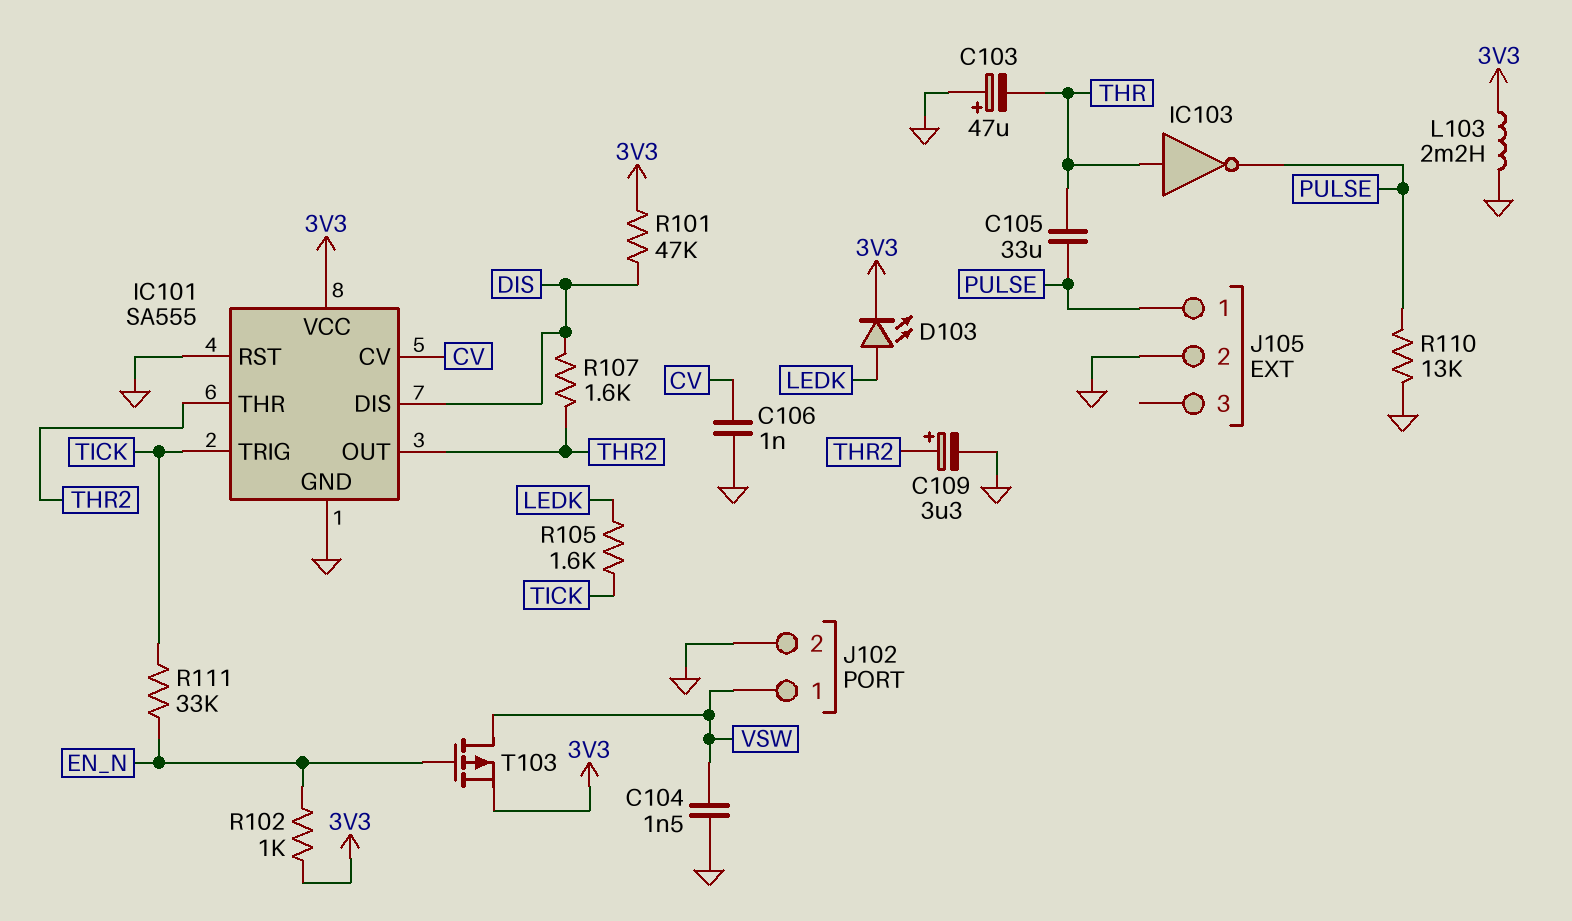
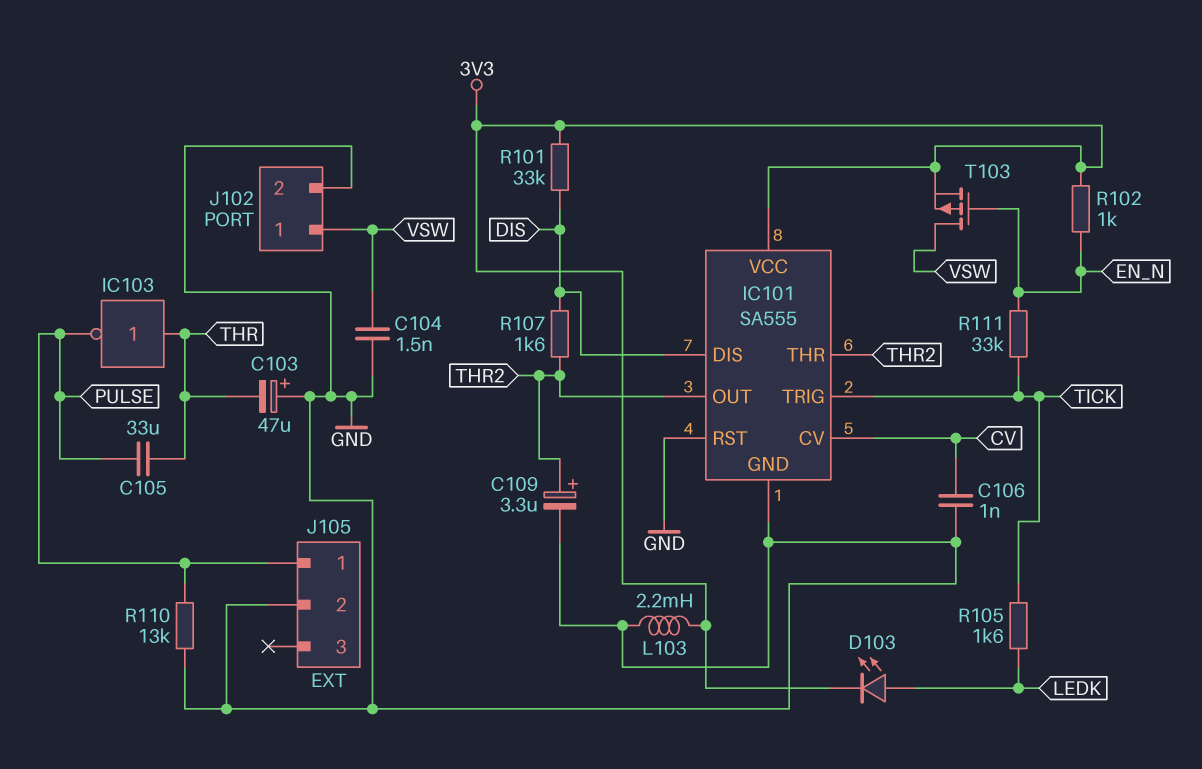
R101: 47k (3V3, DIS) -> 33k (3V3, DIS)

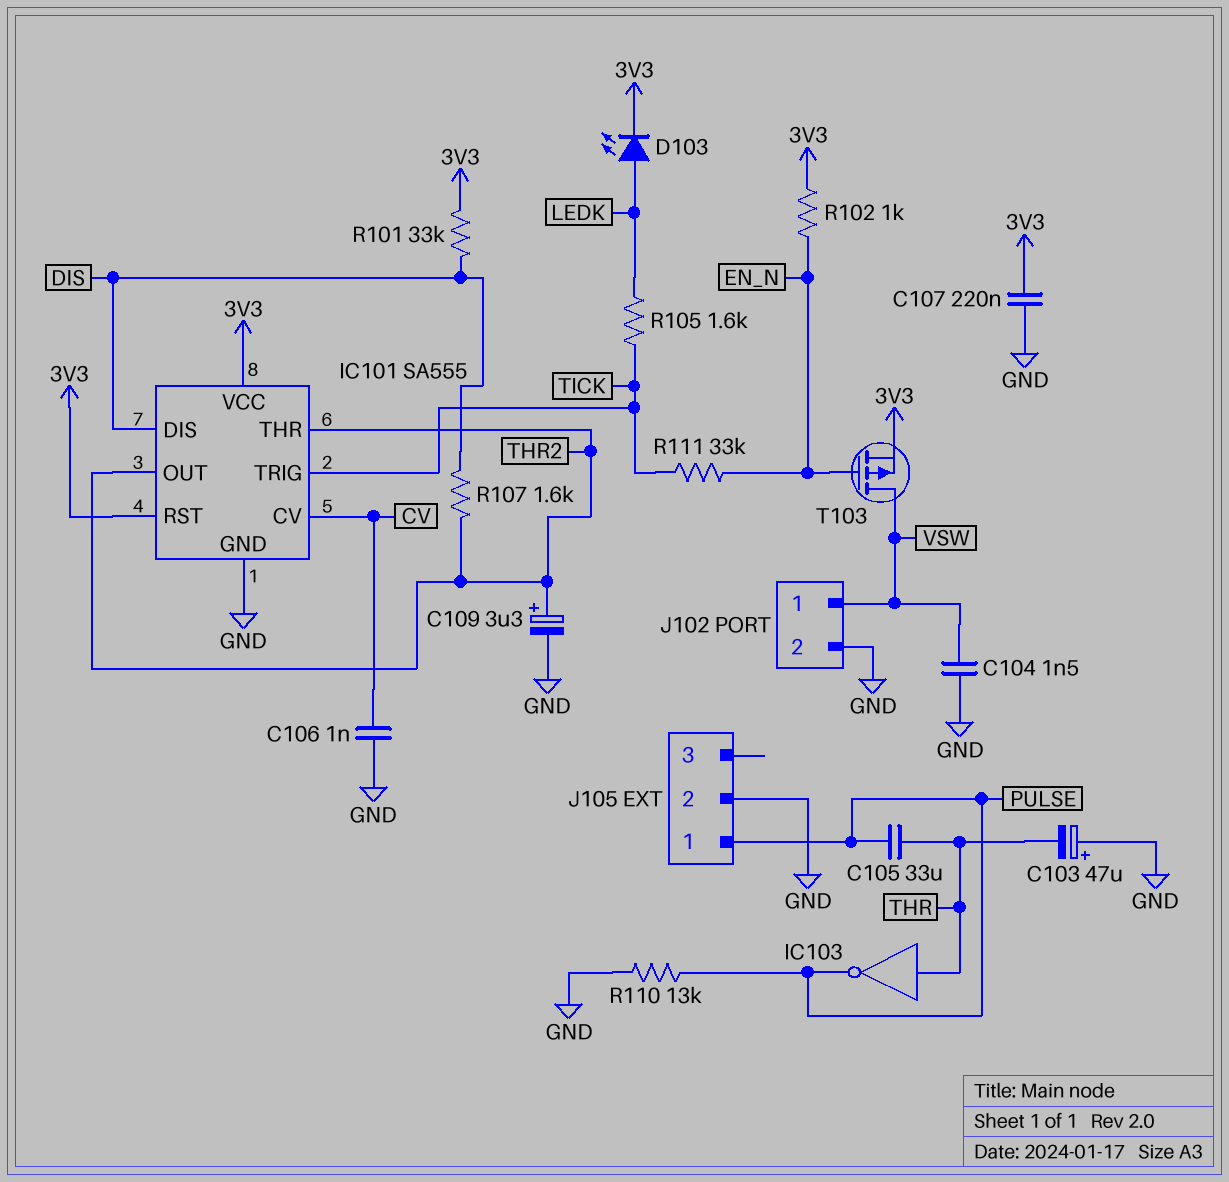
C107: none -> 220nF (3V3, GND)
IC101 pin RST: GND -> 3V3
L103: 2.2mH (3V3, GND) -> none

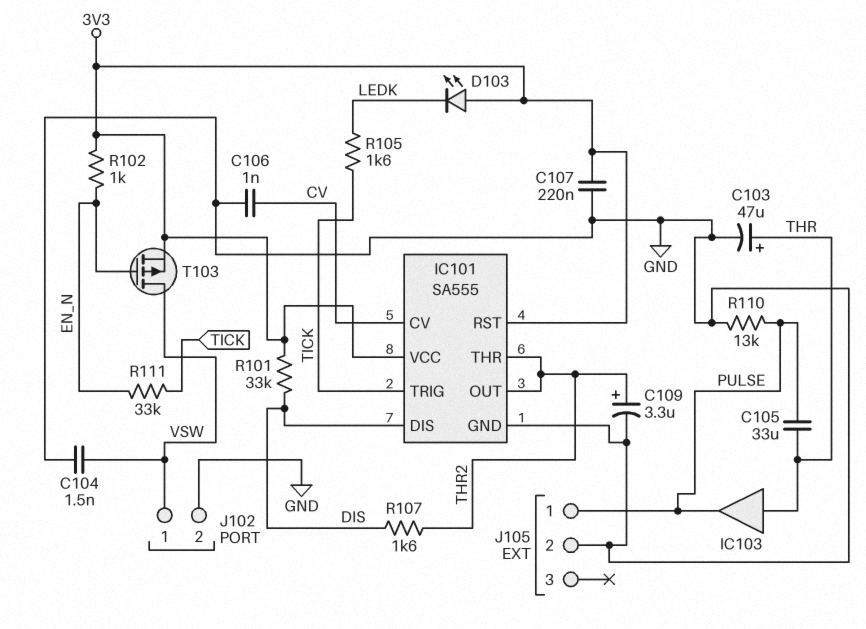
C103: 47uF (plus GND, minus THR) -> 47uF (plus THR, minus GND)
D103: LED (A LEDK, K 3V3) -> LED (A 3V3, K LEDK)
IC103: NOT (in THR, out PULSE) -> buffer (in THR, out PULSE)

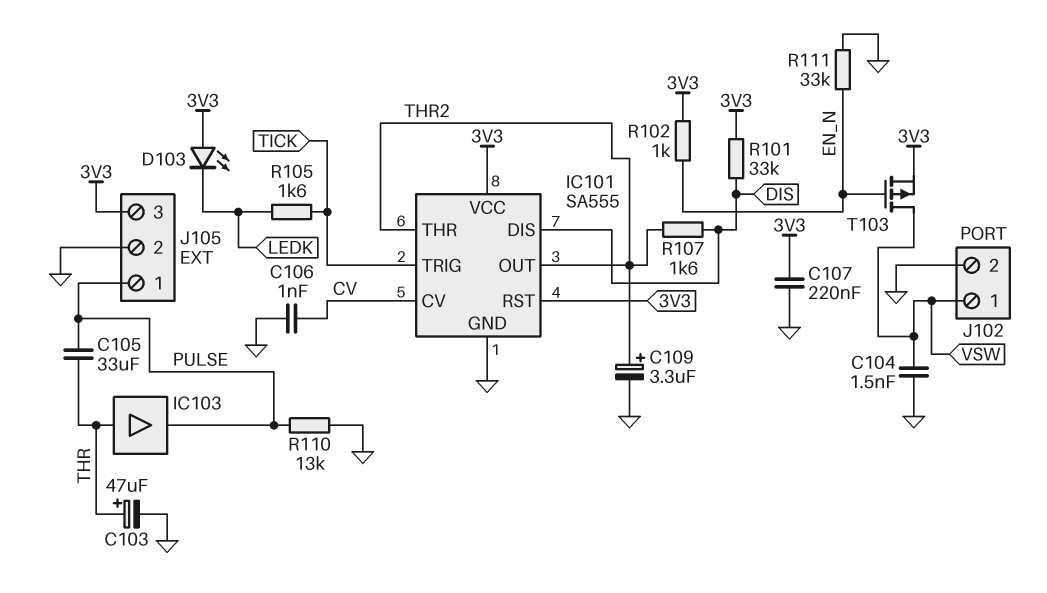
J105 pin 3: none -> 3V3
R111: 33k (EN_N, TICK) -> 33k (EN_N, GND)

